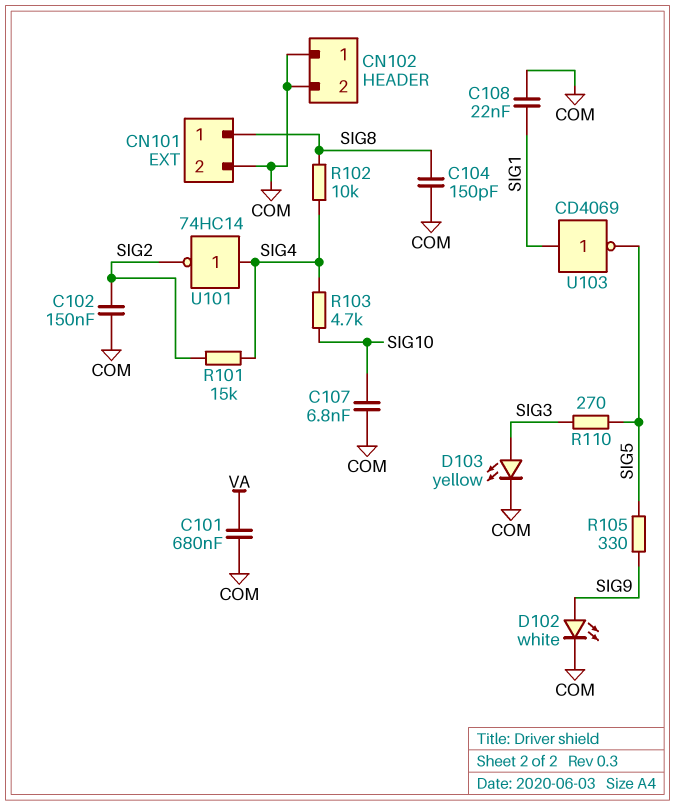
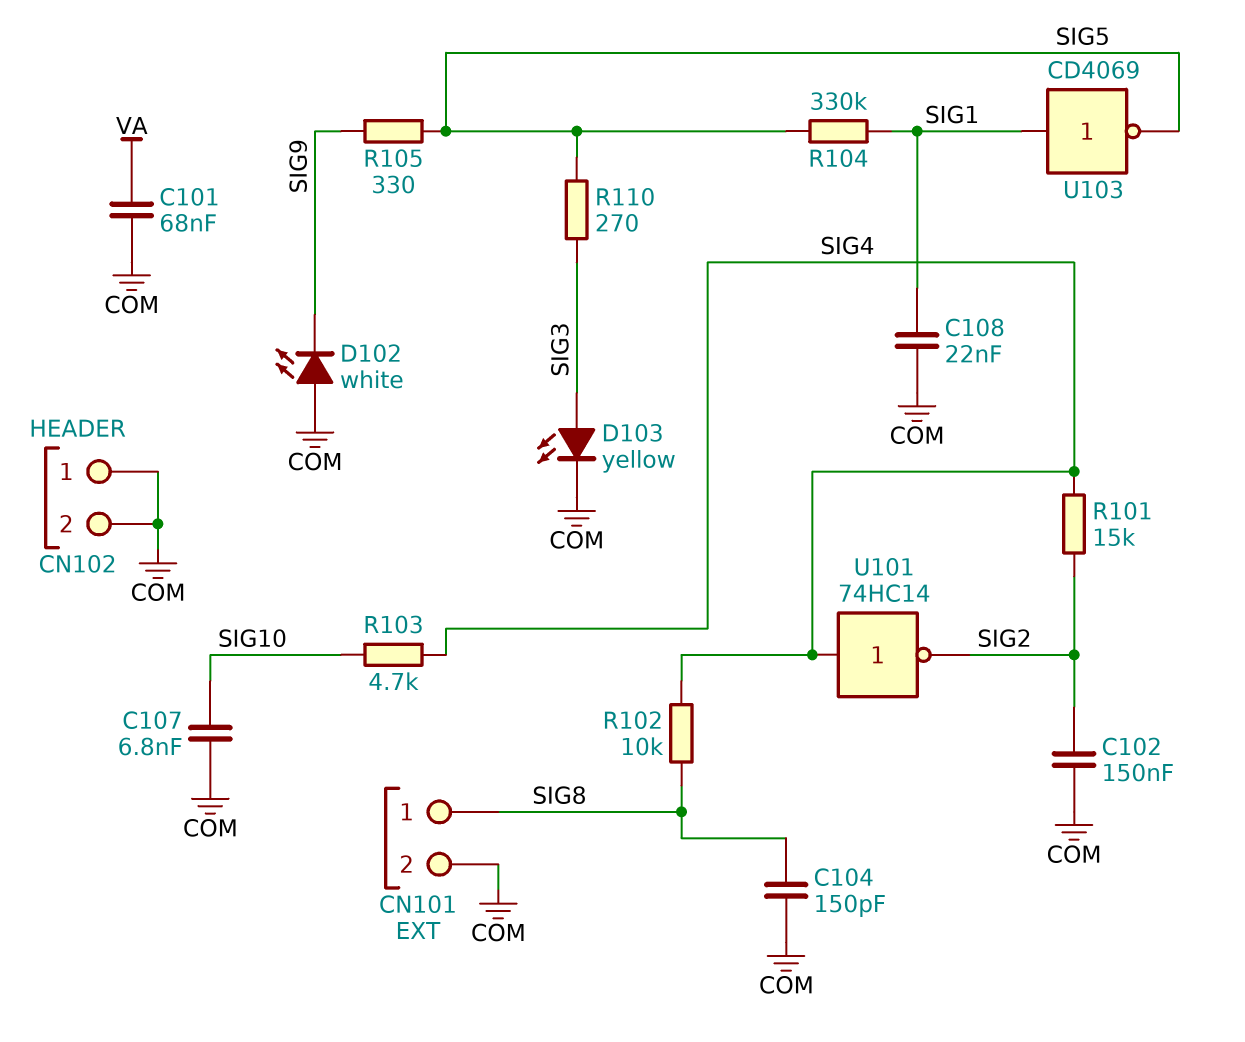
C101: 680nF (COM, VA) -> 68nF (COM, VA)
D102: LED white (A SIG9, K COM) -> LED white (A COM, K SIG9)
R104: none -> 330k (SIG1, SIG5)

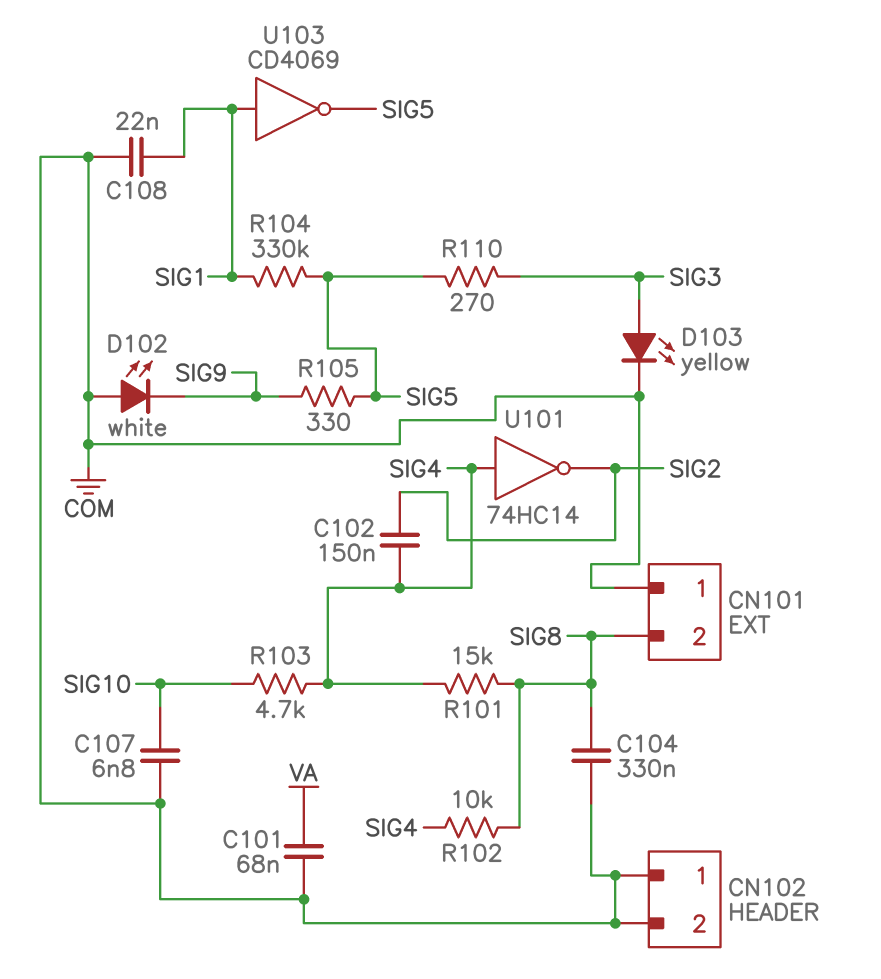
C102: 150nF (COM, SIG2) -> 150nF (SIG2, SIG4)
C104: 150pF (COM, SIG8) -> 330nF (COM, SIG8)
CN101 pin 1: SIG8 -> COM
CN101 pin 2: COM -> SIG8
R101: 15k (SIG2, SIG4) -> 15k (SIG4, SIG8)

